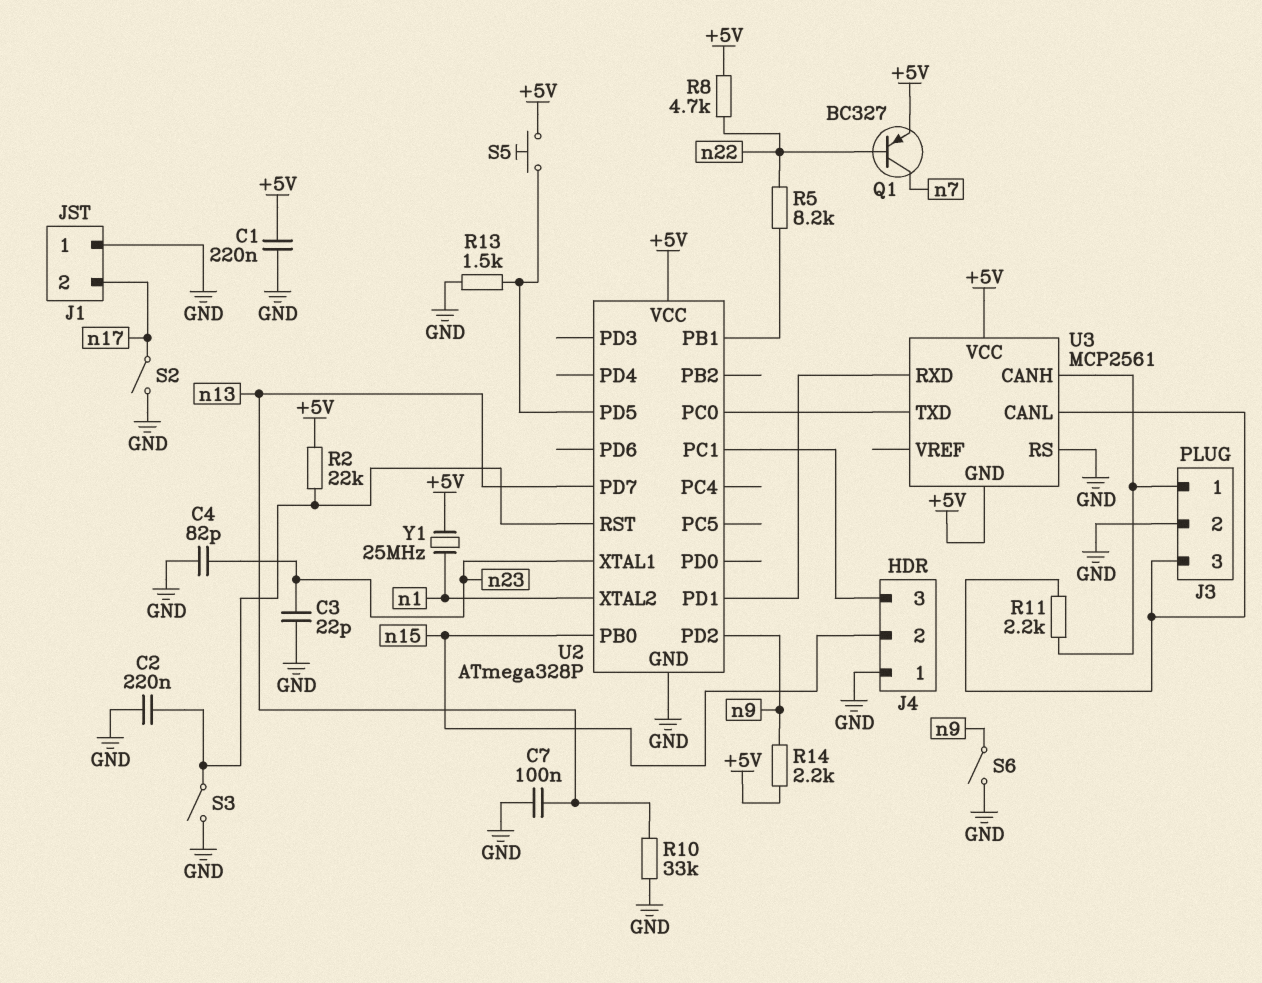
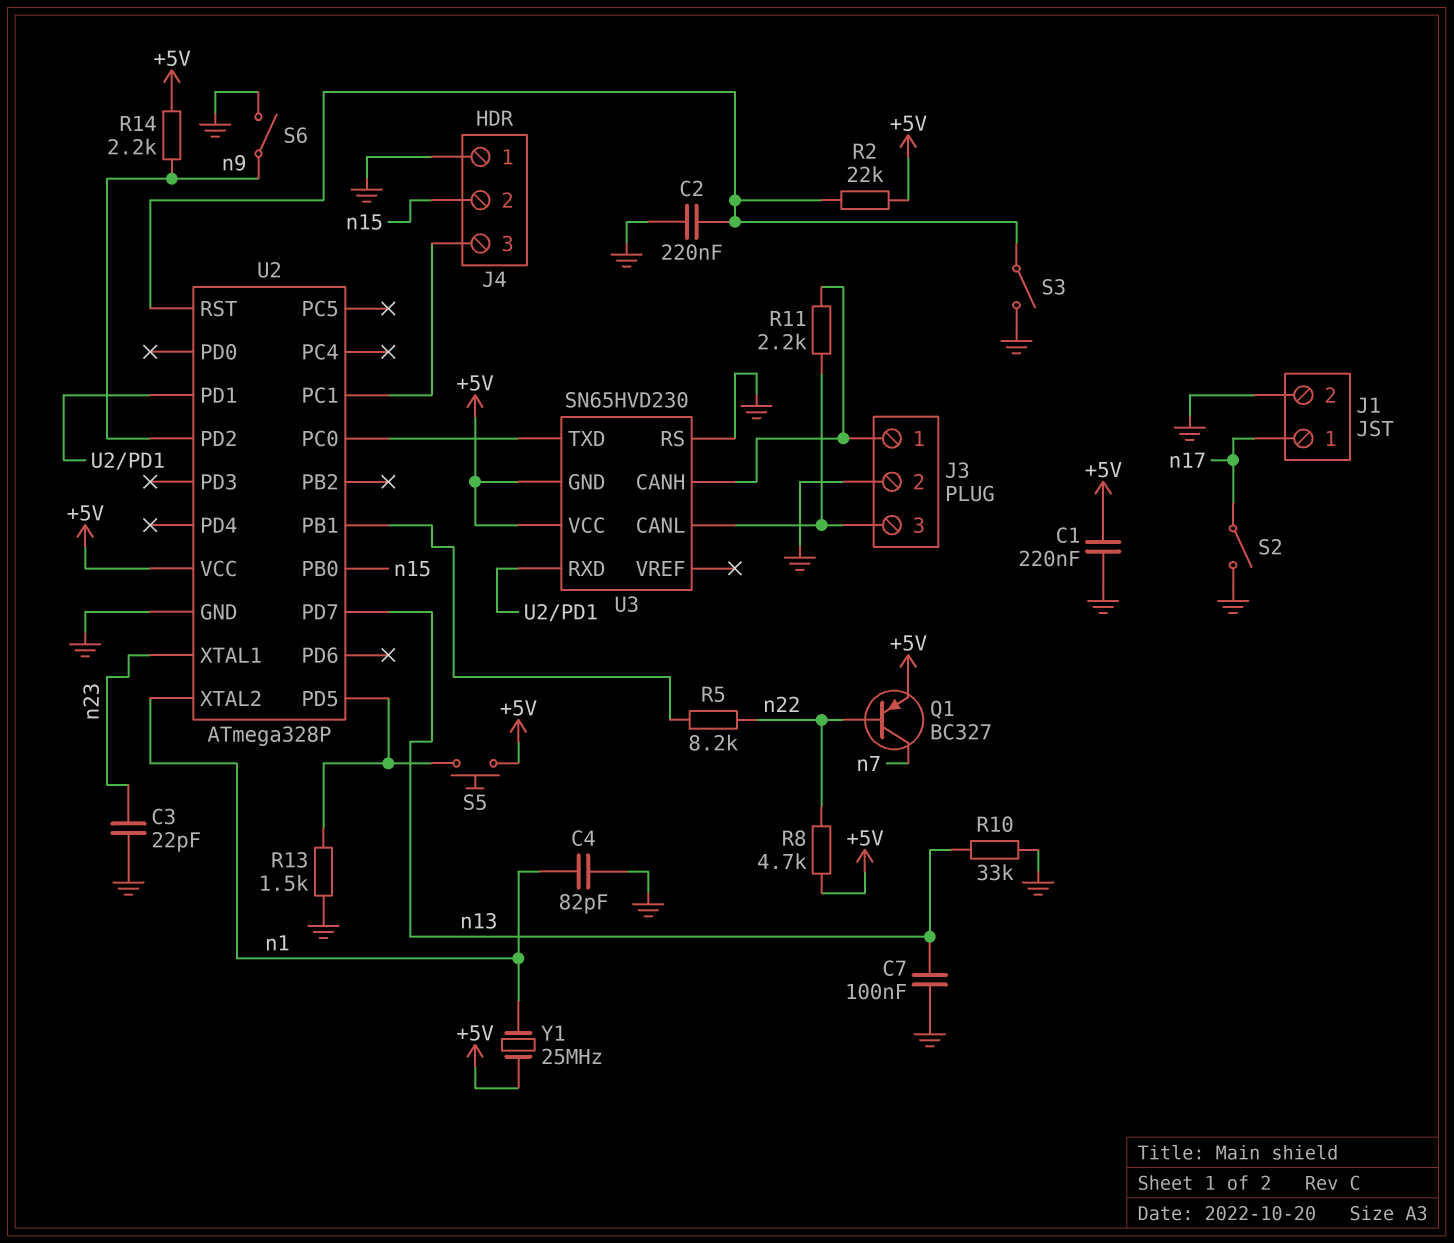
C4: 82pF (GND, n23) -> 82pF (GND, n1)
J1 pin 1: GND -> n17
J1 pin 2: n17 -> GND
U3: MCP2561 -> SN65HVD230

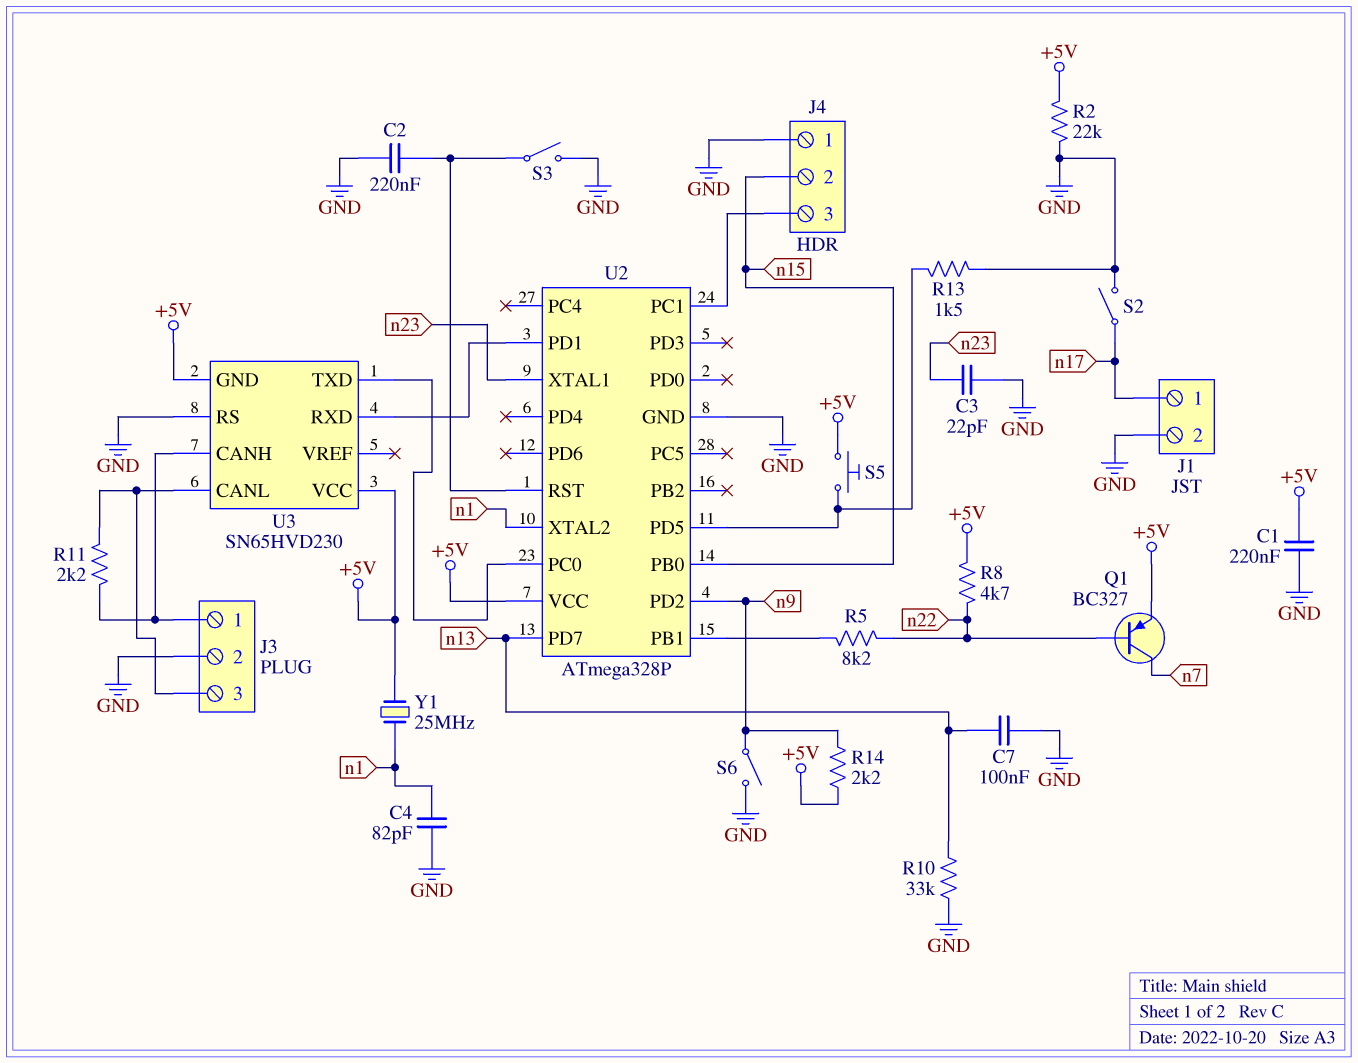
R2: 22k (+5V, U2/RST) -> 22k (+5V, GND)

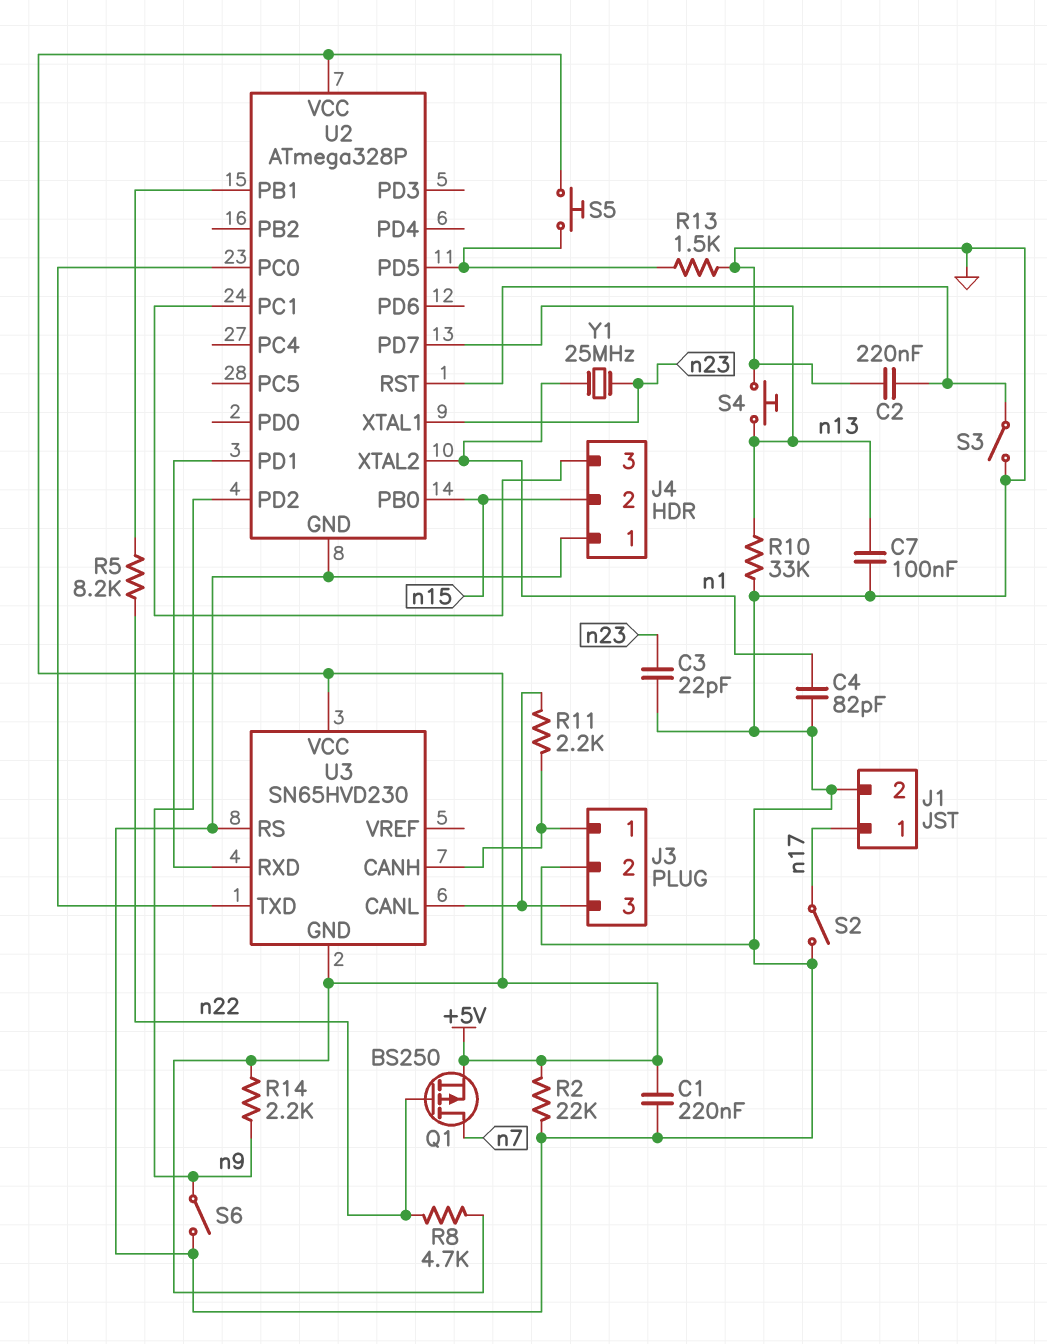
Q1: PNP BC327 (B n22, C n7, E +5V) -> PMOS BS250 (G n22, D n7, S +5V)
S4: none -> button (GND, n13)
Y1: 25MHz (+5V, n1) -> 25MHz (n1, n23)

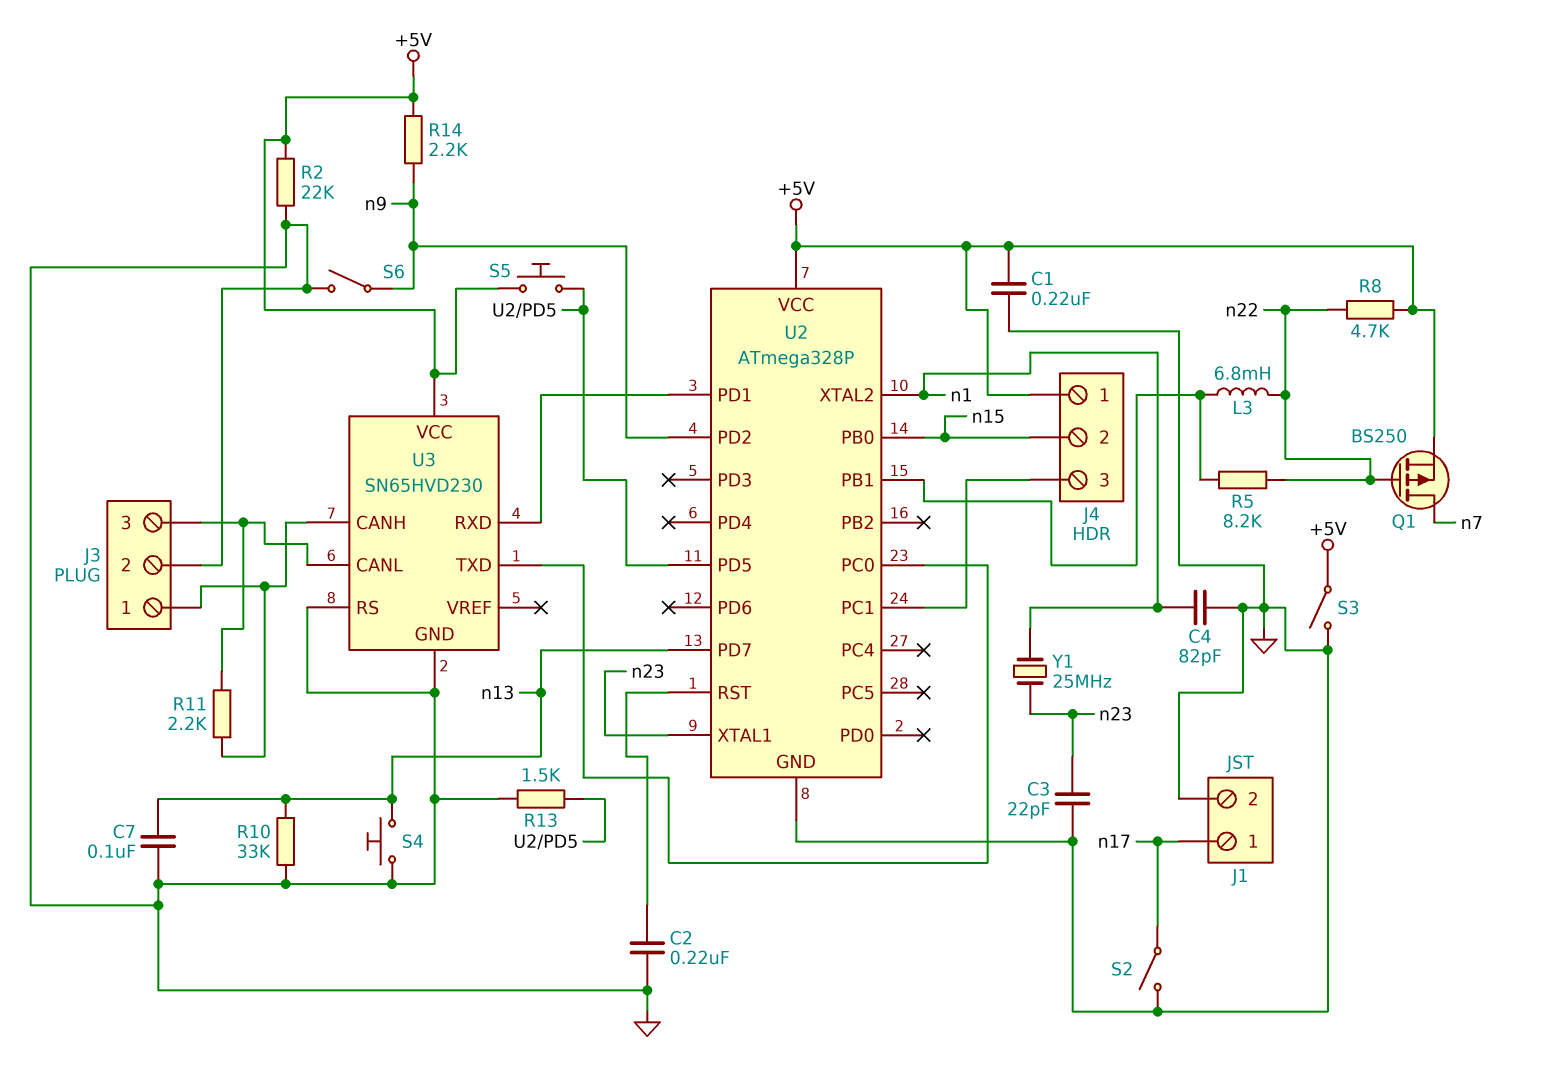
J4 pin 1: GND -> +5V
L3: none -> 6.8mH (U2/PB1, n22)
S3: switch (GND, U2/RST) -> switch (+5V, GND)
U3 pin GND: +5V -> GND

